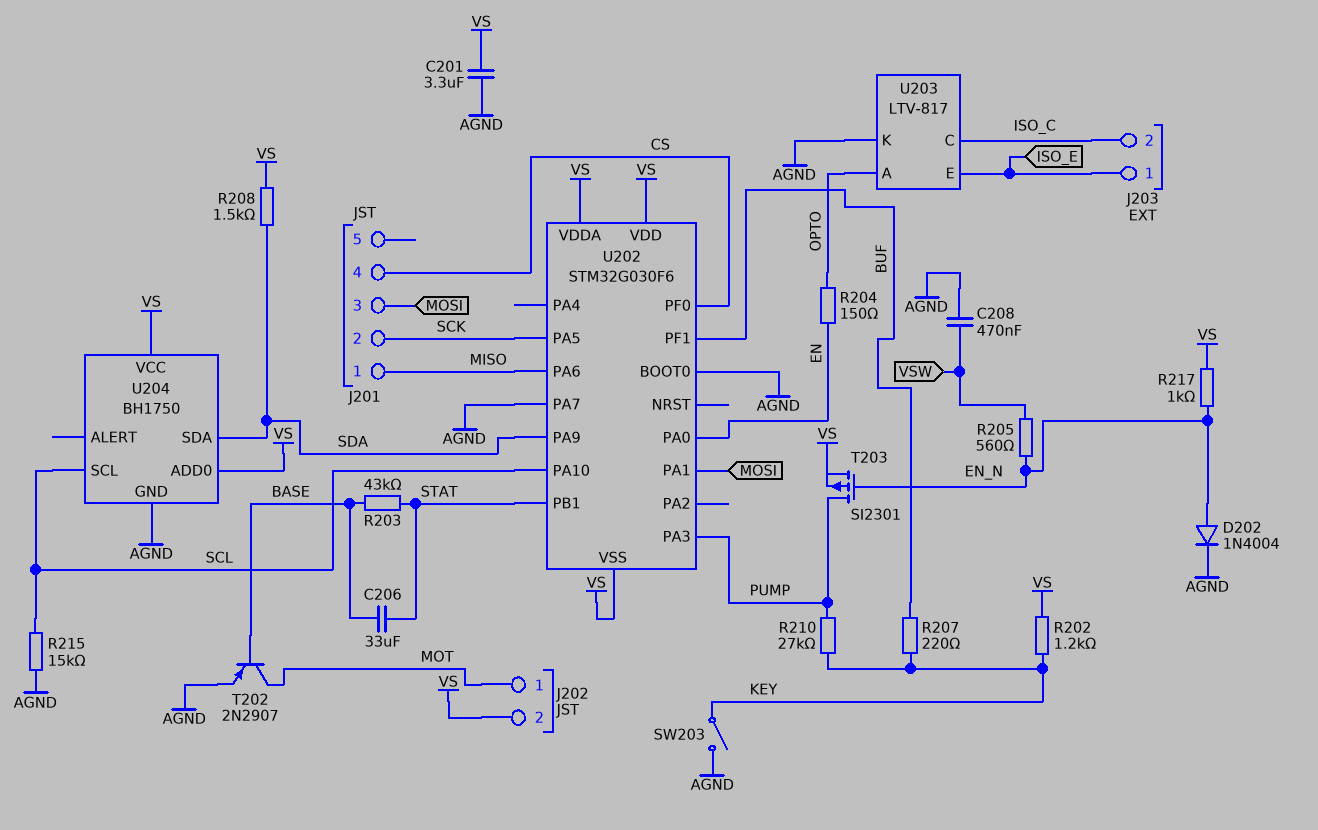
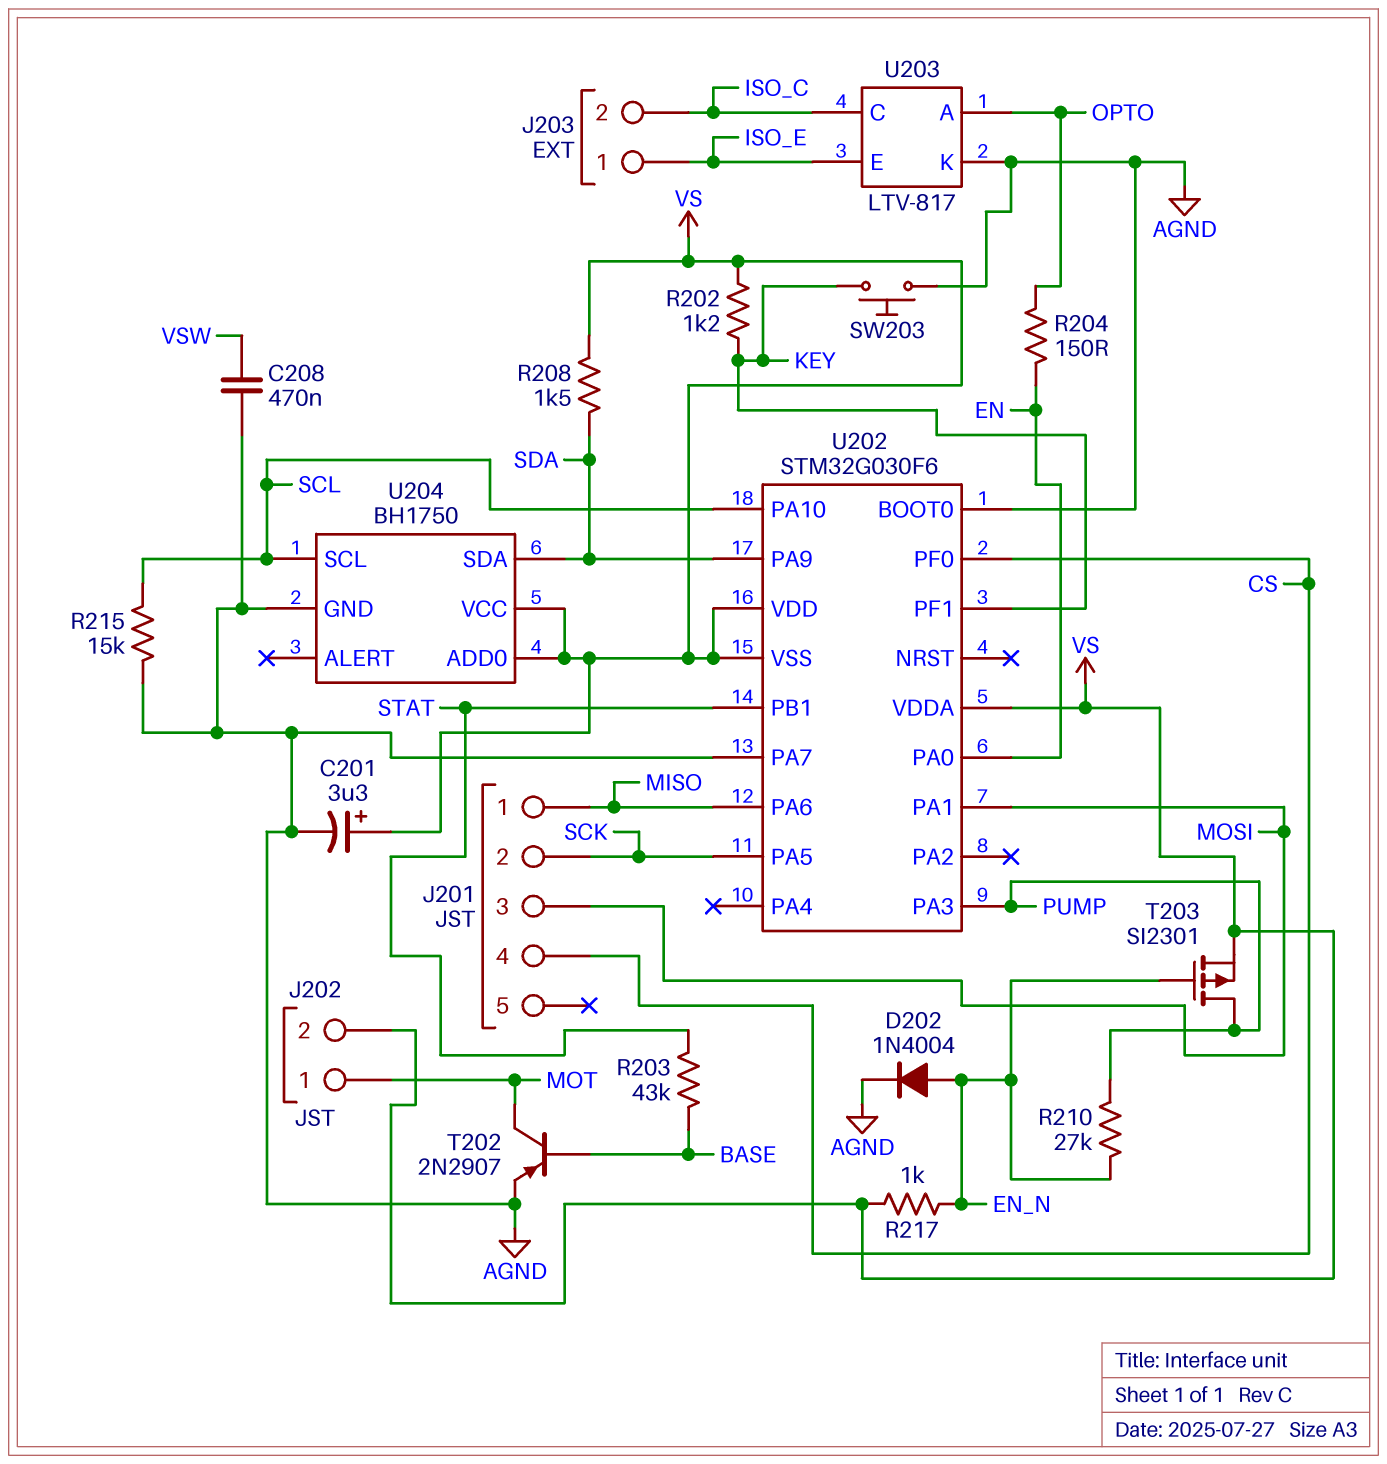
C201: 3.3uF (AGND, VS) -> 3.3uF (plus VS, minus AGND)
C206: 33uF (BASE, STAT) -> none
R205: 560 (EN_N, VSW) -> none
R207: 220 (BUF, KEY) -> none
R210: 27k (KEY, PUMP) -> 27k (EN_N, PUMP)
SW203: switch (AGND, KEY) -> button (AGND, KEY)
U202 pin PF1: BUF -> KEY

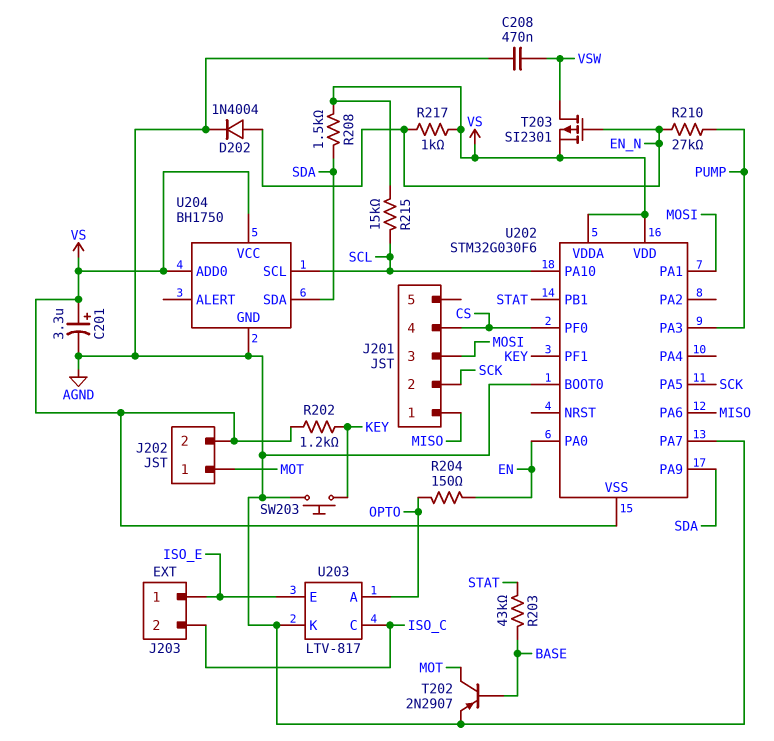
R215: 15k (AGND, SCL) -> 15k (SCL, VS)
T203: PMOS SI2301 (G EN_N, D PUMP, S VS) -> PMOS SI2301 (G EN_N, D VSW, S VS)

